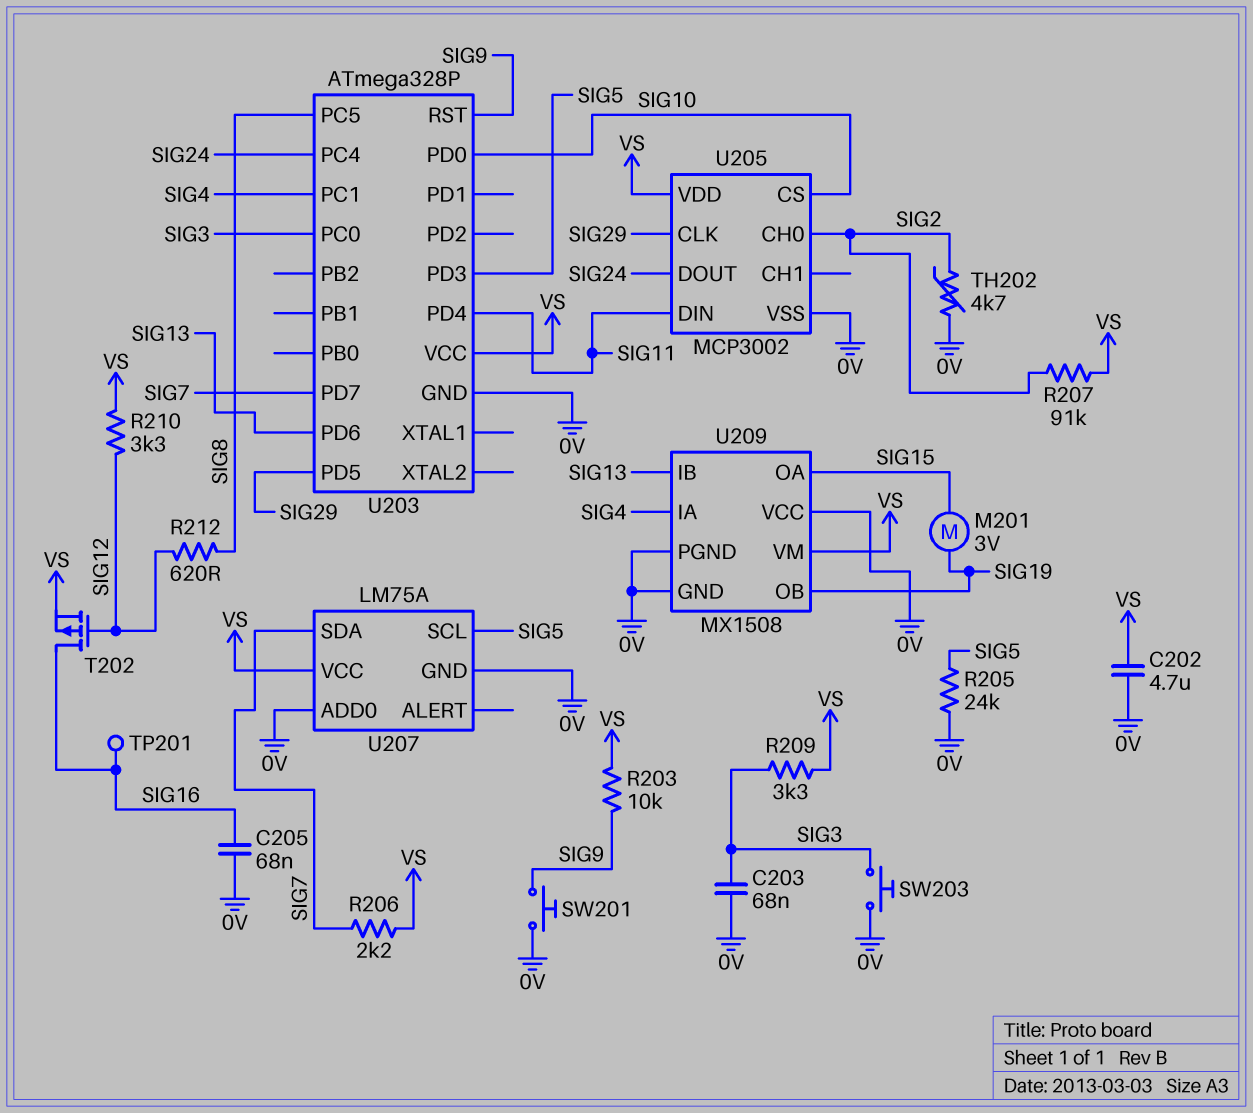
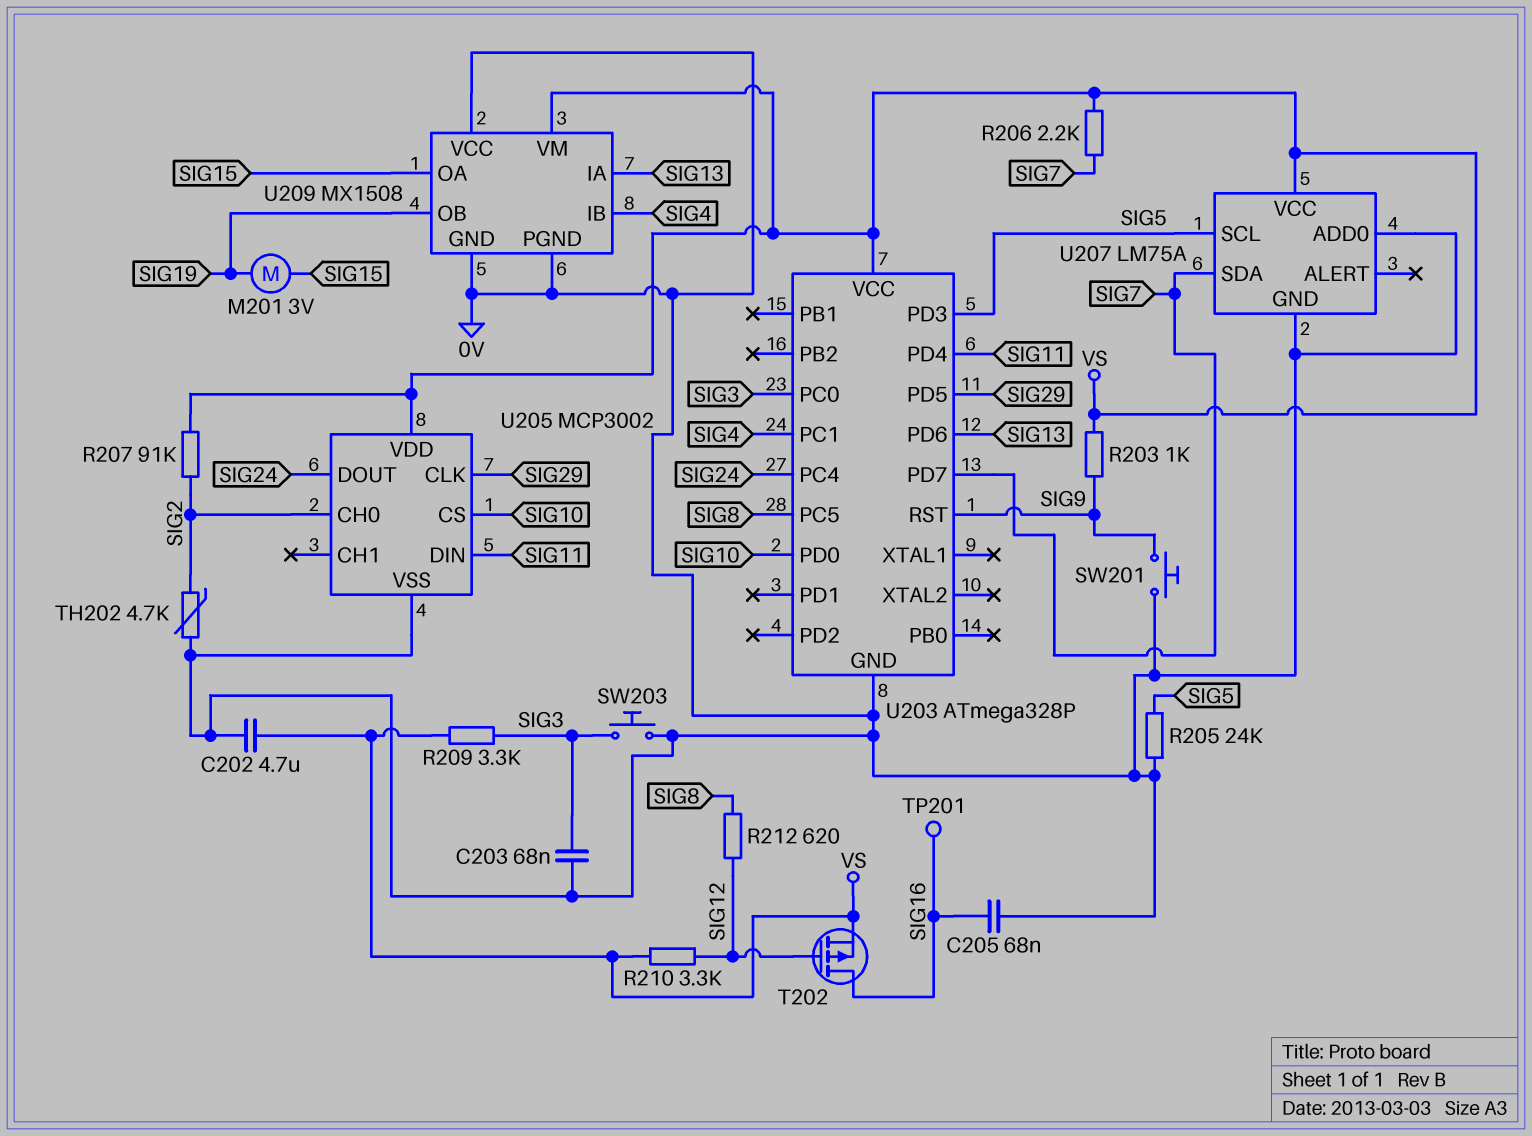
R203: 10k (SIG9, VS) -> 1k (SIG9, VS)
U209 pin IA: SIG4 -> SIG13
U209 pin IB: SIG13 -> SIG4

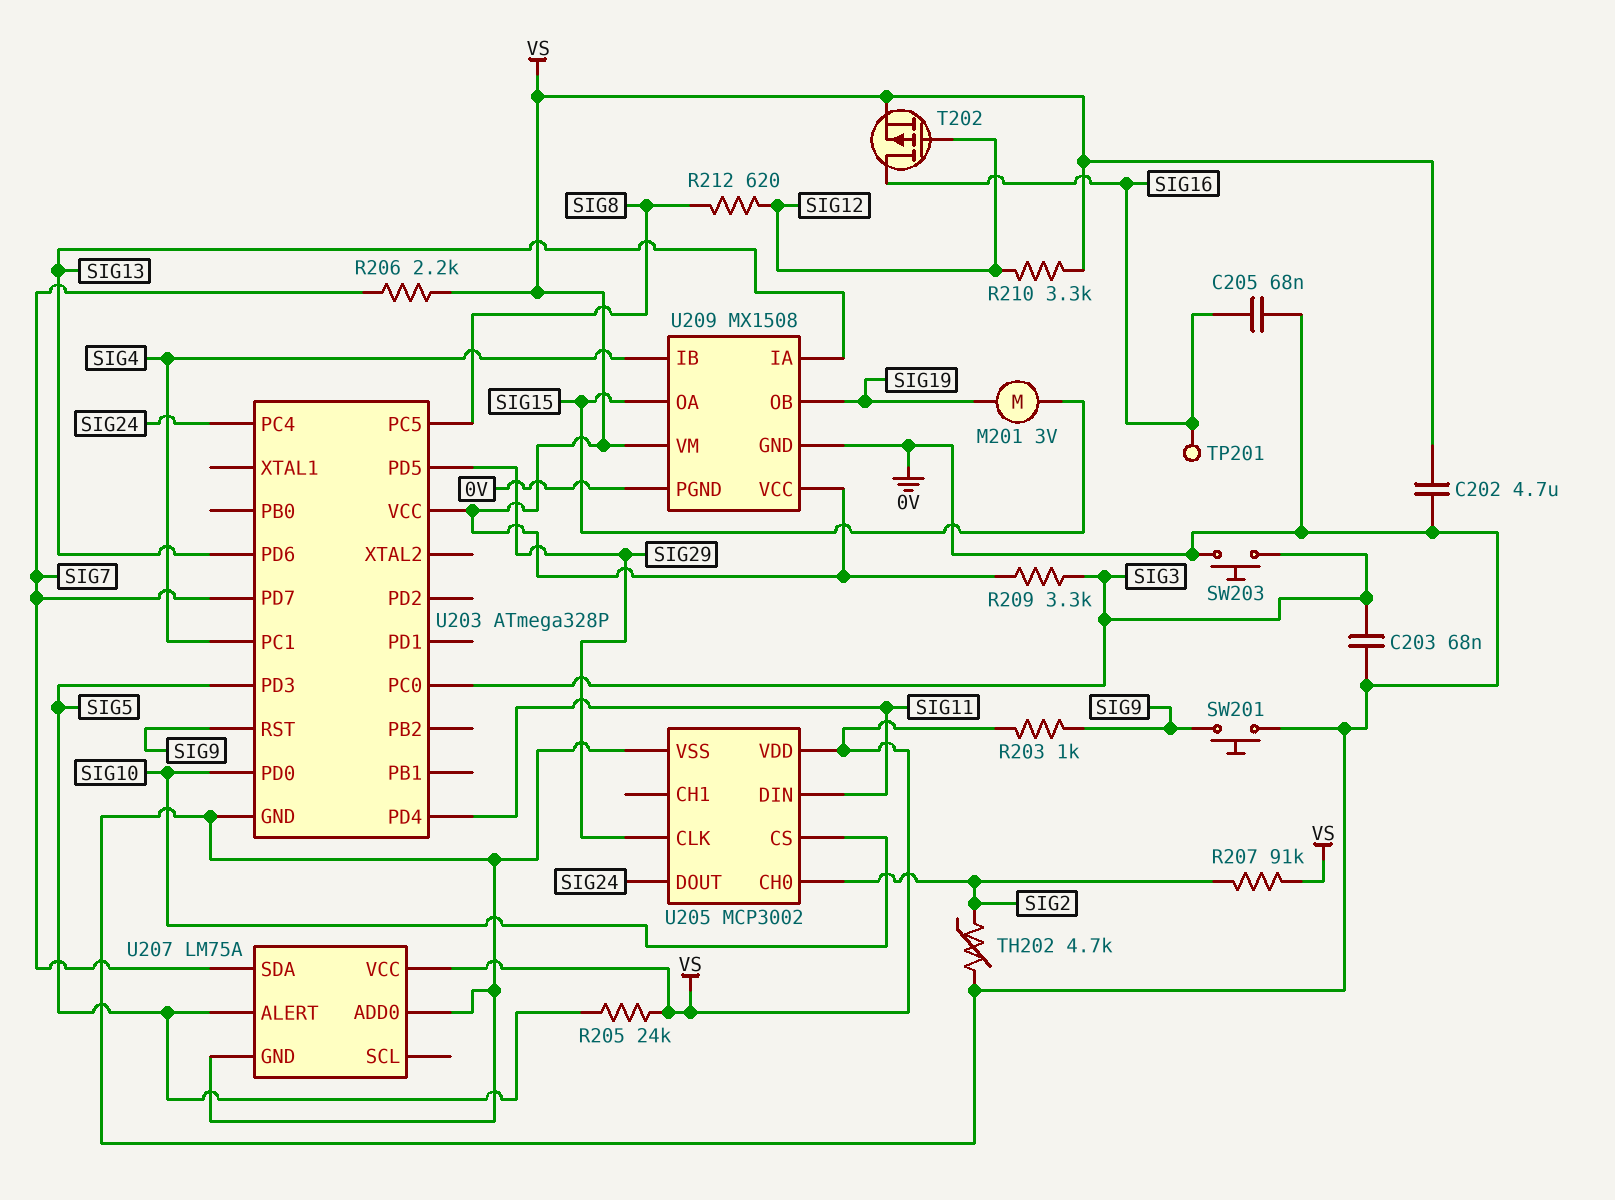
R205: 24k (0V, SIG5) -> 24k (SIG5, VS)
U207 pin ALERT: none -> SIG5
U207 pin SCL: SIG5 -> none
U209 pin VCC: 0V -> VS

